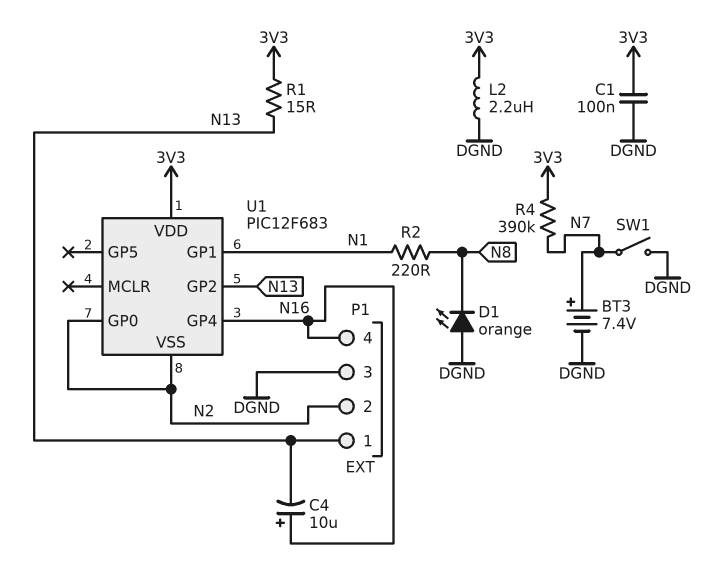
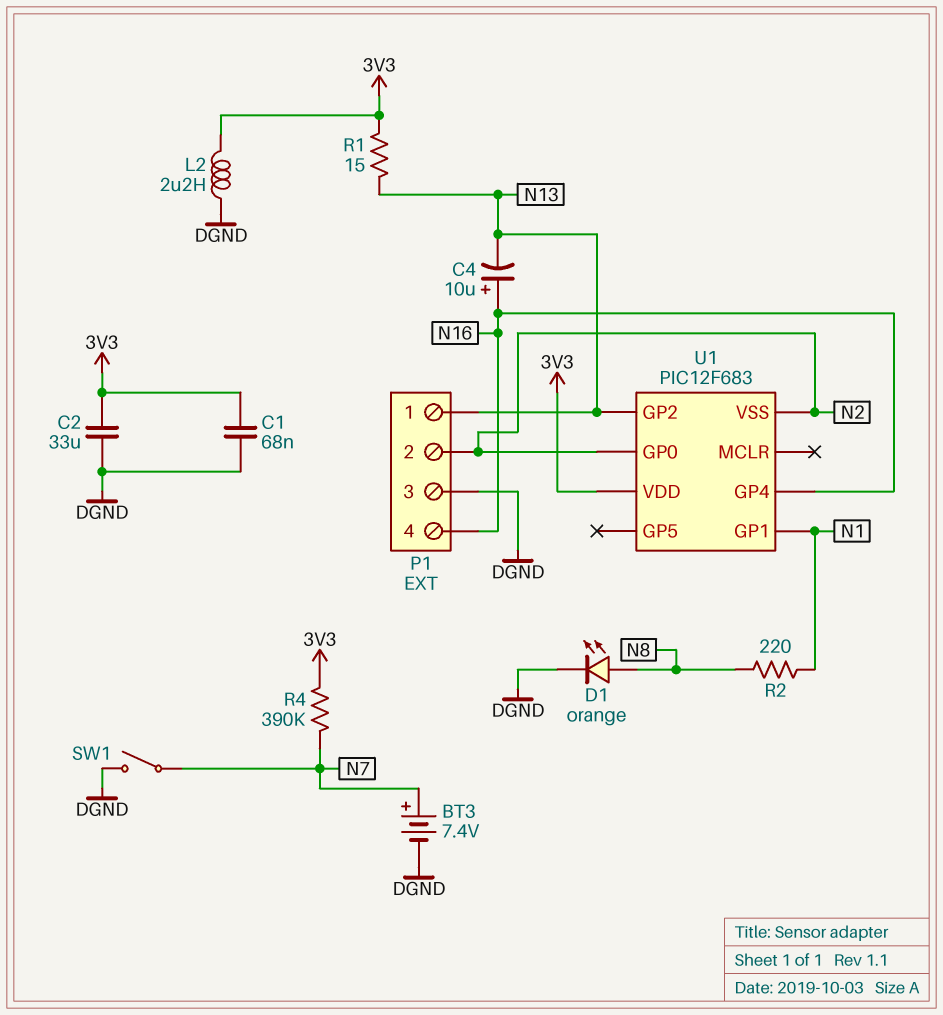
C1: 100nF (3V3, DGND) -> 68nF (3V3, DGND)
C2: none -> 33uF (3V3, DGND)
D1: LED orange (A DGND, K N8) -> LED orange (A N8, K DGND)

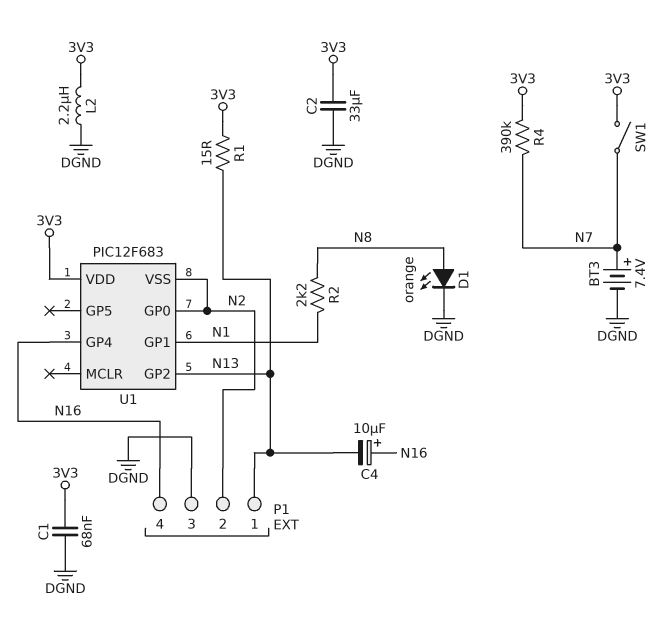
R2: 220 (N1, N8) -> 2.2k (N1, N8)
SW1: switch (DGND, N7) -> switch (3V3, N7)

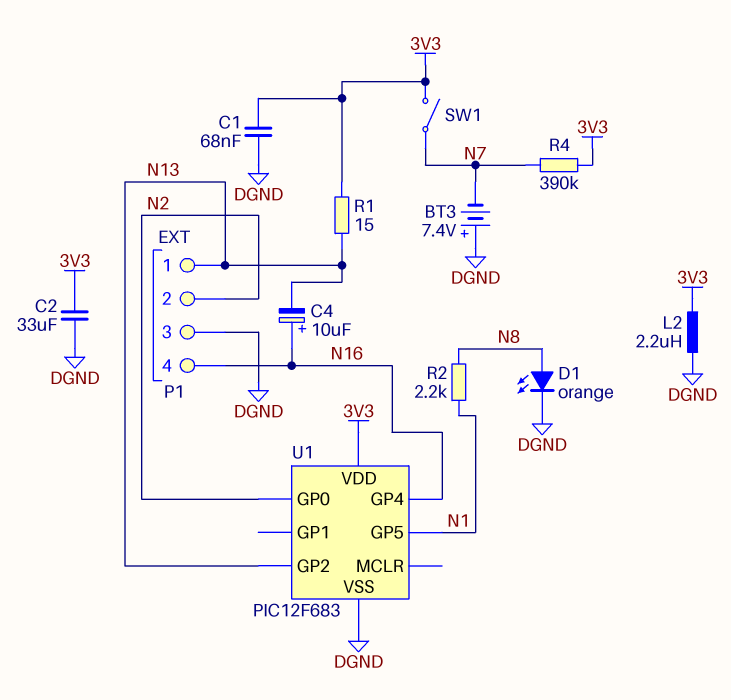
BT3: 7.4V (plus N7, minus DGND) -> 7.4V (plus DGND, minus N7)
U1 pin GP1: N1 -> none
U1 pin GP5: none -> N1
U1 pin VSS: N2 -> DGND

